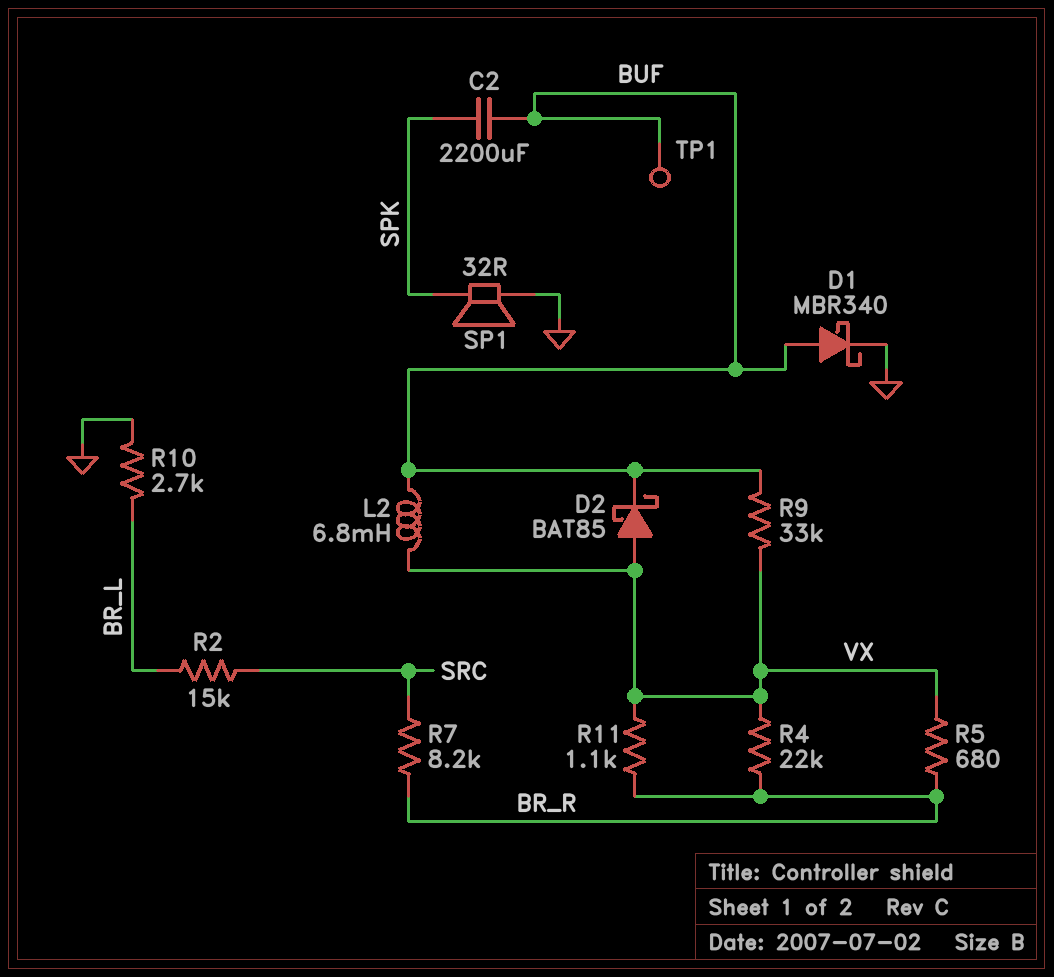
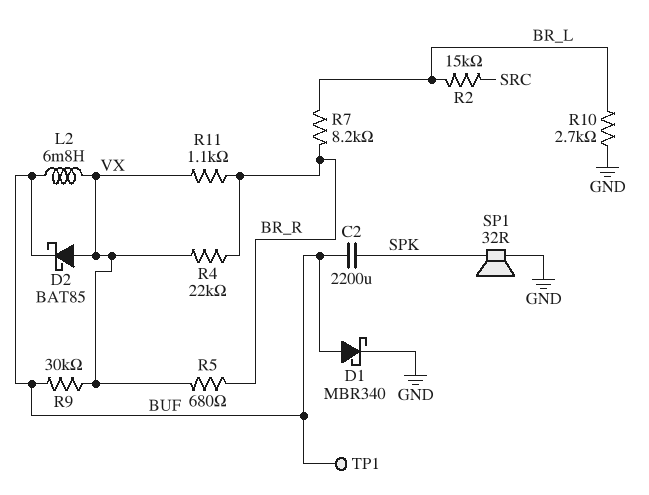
R7: 8.2k (BR_R, SRC) -> 8.2k (BR_L, BR_R)
R9: 33k (BUF, VX) -> 30k (BUF, VX)

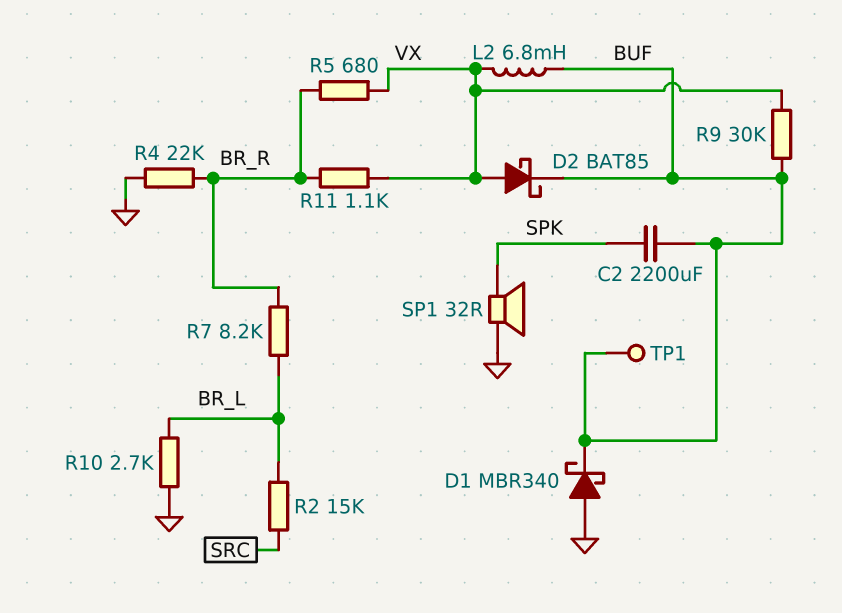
D1: schottky MBR340 (A BUF, K GND) -> schottky MBR340 (A GND, K BUF)
R4: 22k (BR_R, VX) -> 22k (BR_R, GND)

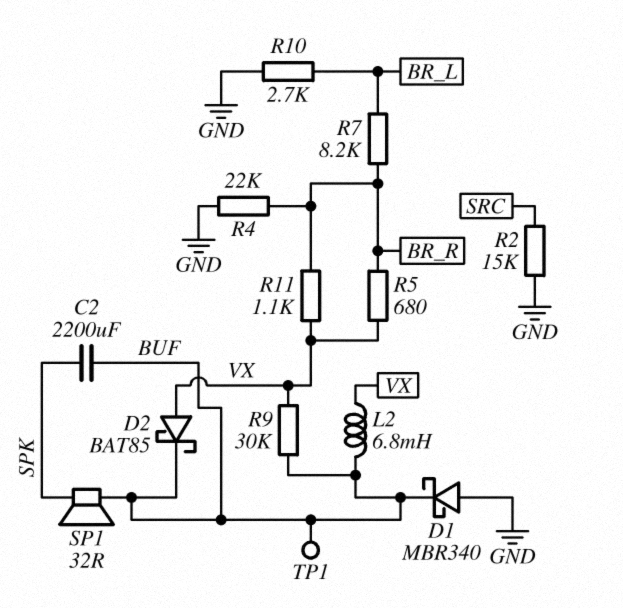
R2: 15k (BR_L, SRC) -> 15k (GND, SRC)
SP1: speaker 32R (GND, SPK) -> speaker 32R (BUF, SPK)

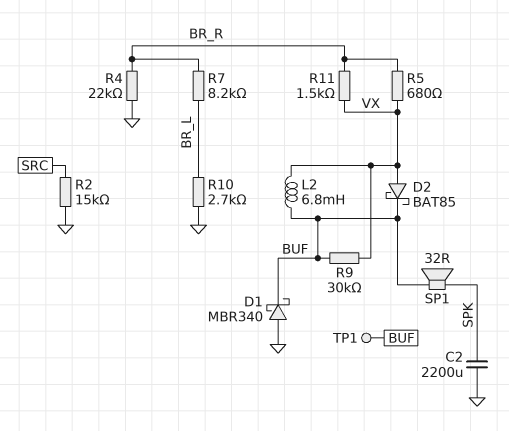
C2: 2200uF (BUF, SPK) -> 2200uF (GND, SPK)
R11: 1.1k (BR_R, VX) -> 1.5k (BR_R, VX)

